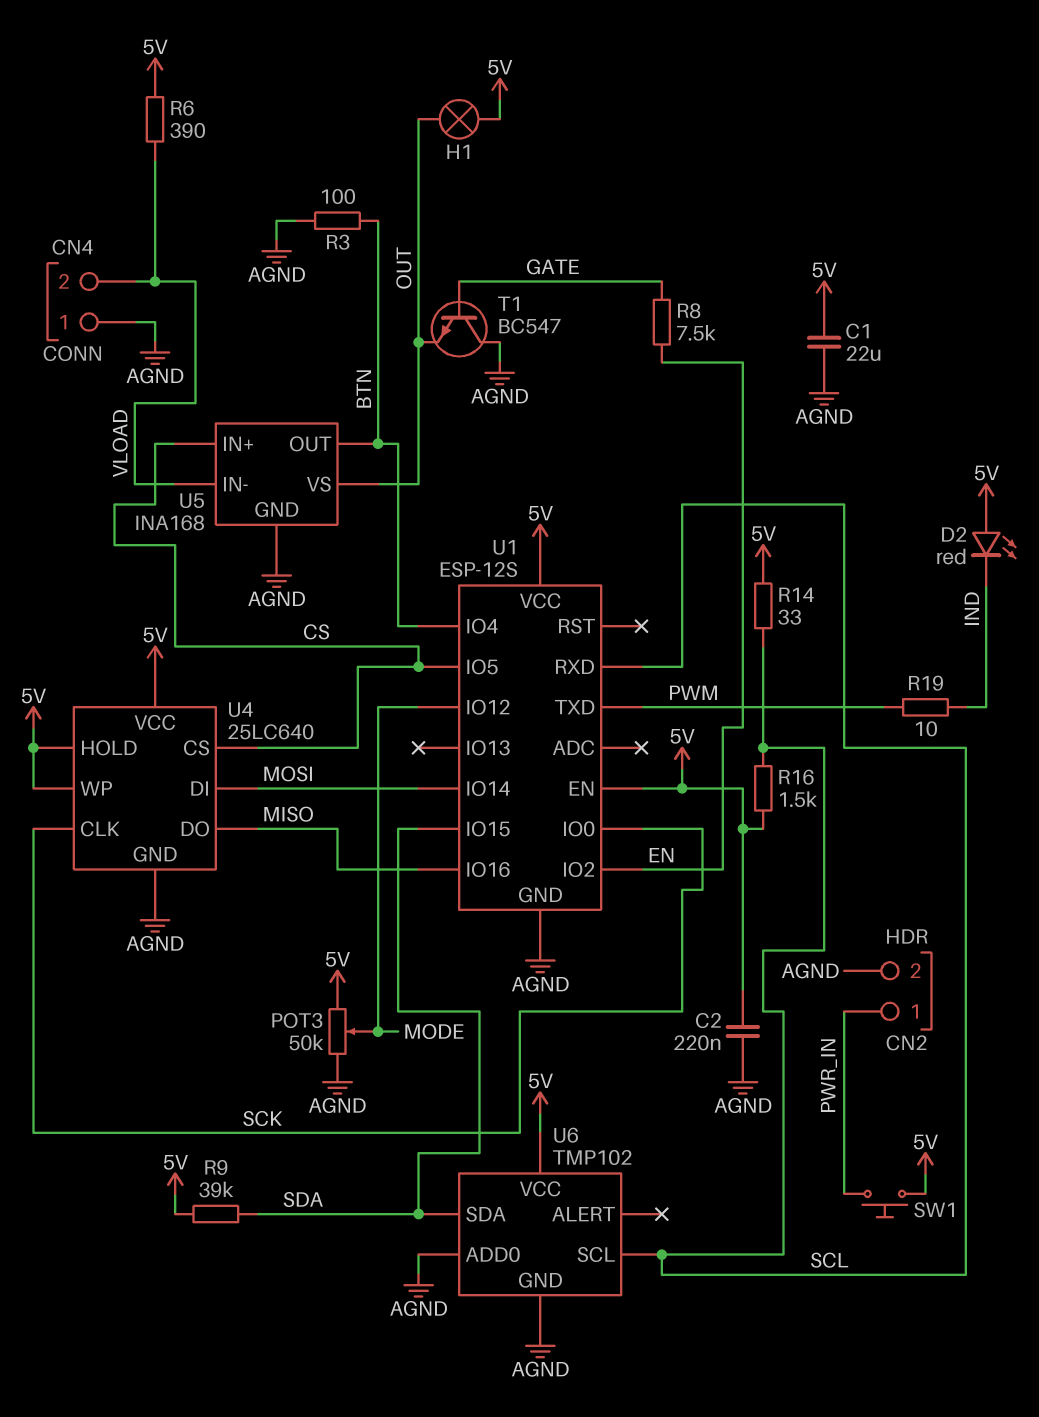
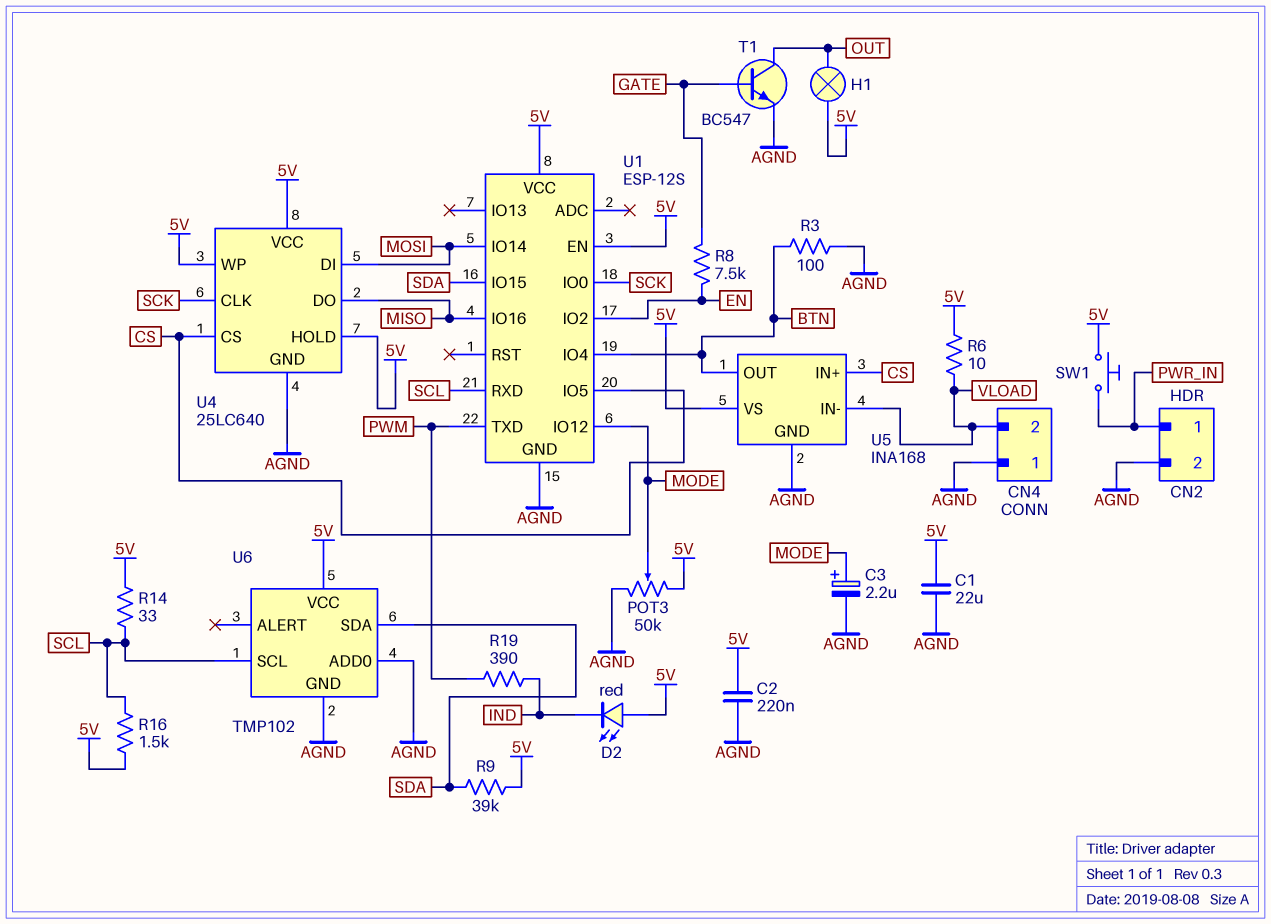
C3: none -> 2.2uF (plus MODE, minus AGND)
R6: 390 (5V, VLOAD) -> 10 (5V, VLOAD)
R19: 10 (IND, PWM) -> 390 (IND, PWM)
T1: NPN BC547 (B GATE, C AGND, E OUT) -> NPN BC547 (B GATE, C OUT, E AGND)
U5 pin VS: OUT -> 5V

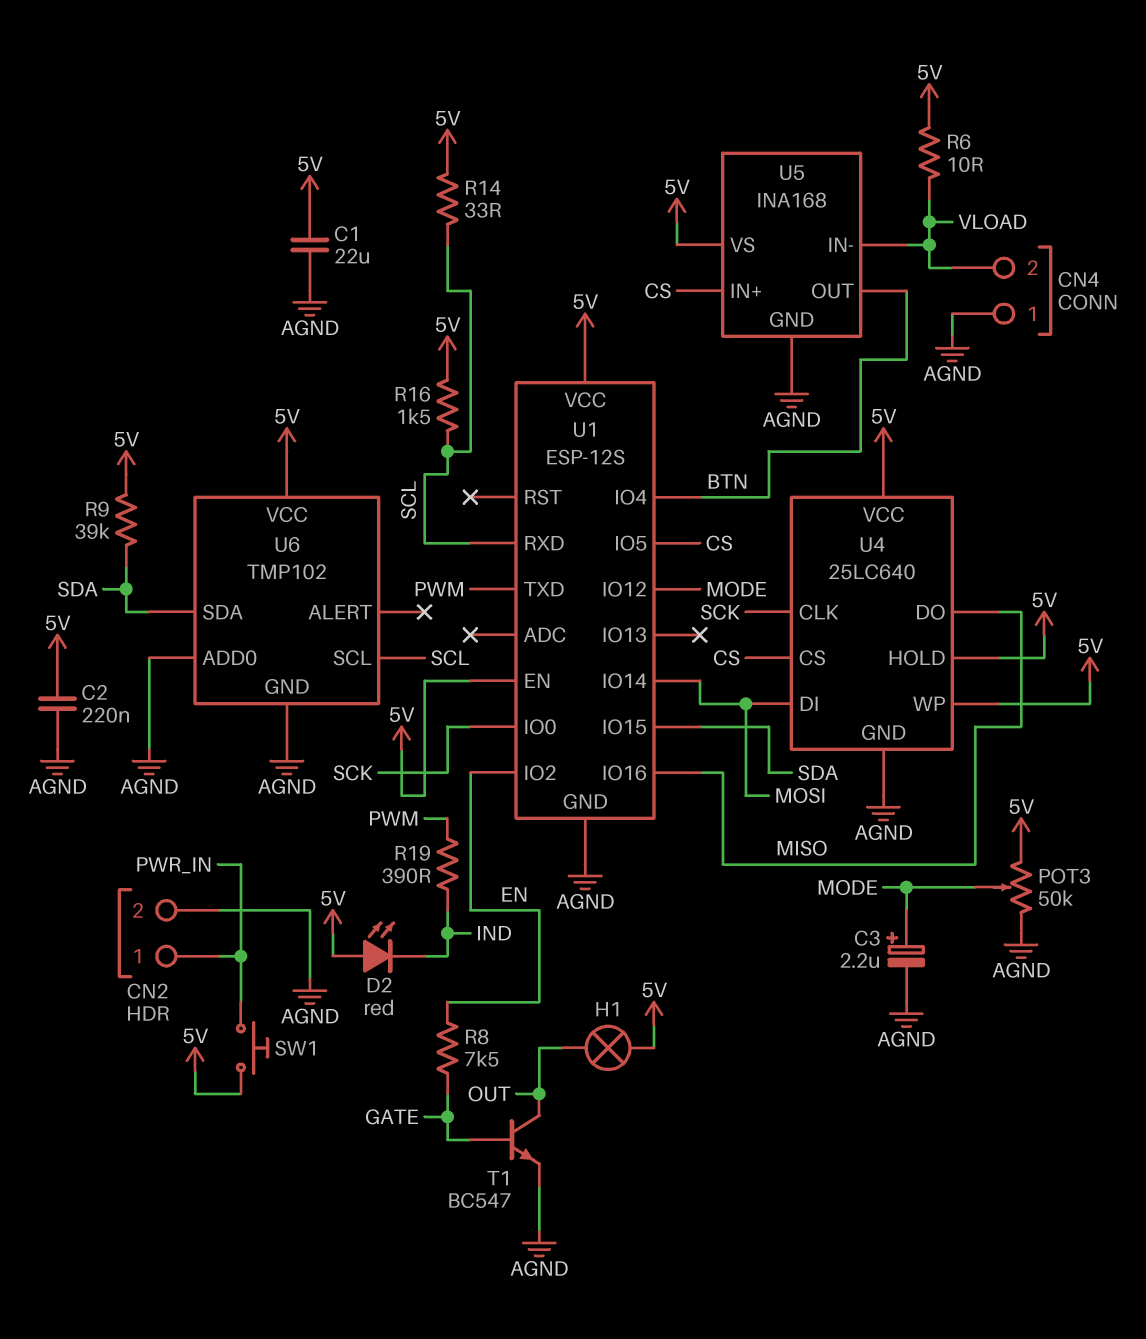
R3: 100 (AGND, BTN) -> none

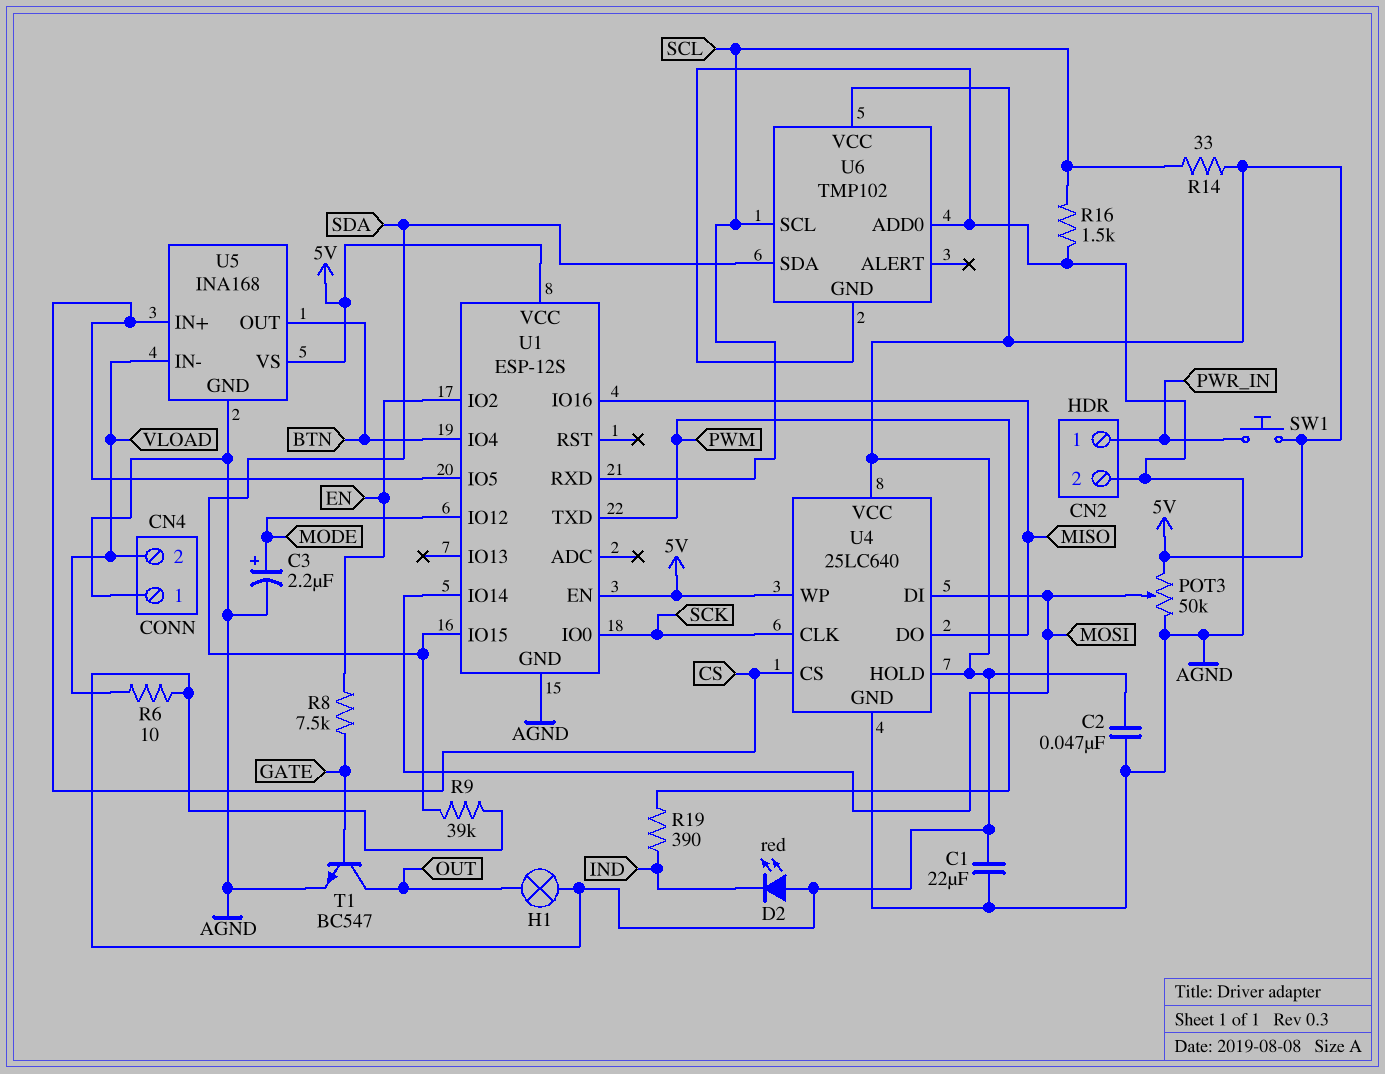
C2: 220nF (5V, AGND) -> 47nF (5V, AGND)
POT3: 50k (5V, AGND, wiper MODE) -> 50k (5V, AGND, wiper MOSI)
R16: 1.5k (5V, SCL) -> 1.5k (AGND, SCL)

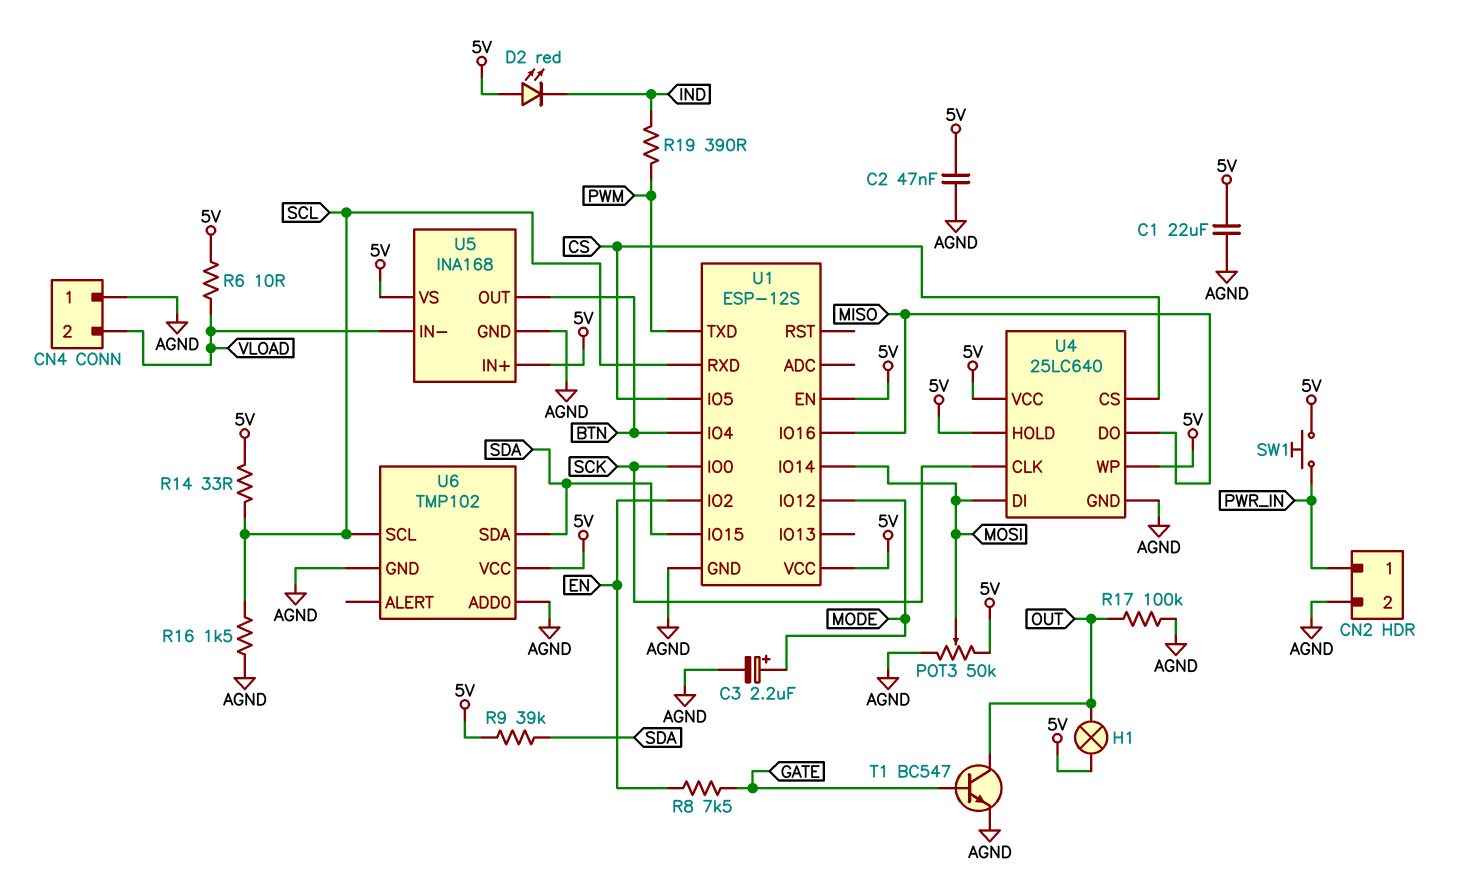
R17: none -> 100k (AGND, OUT)
U5 pin IN+: CS -> 5V

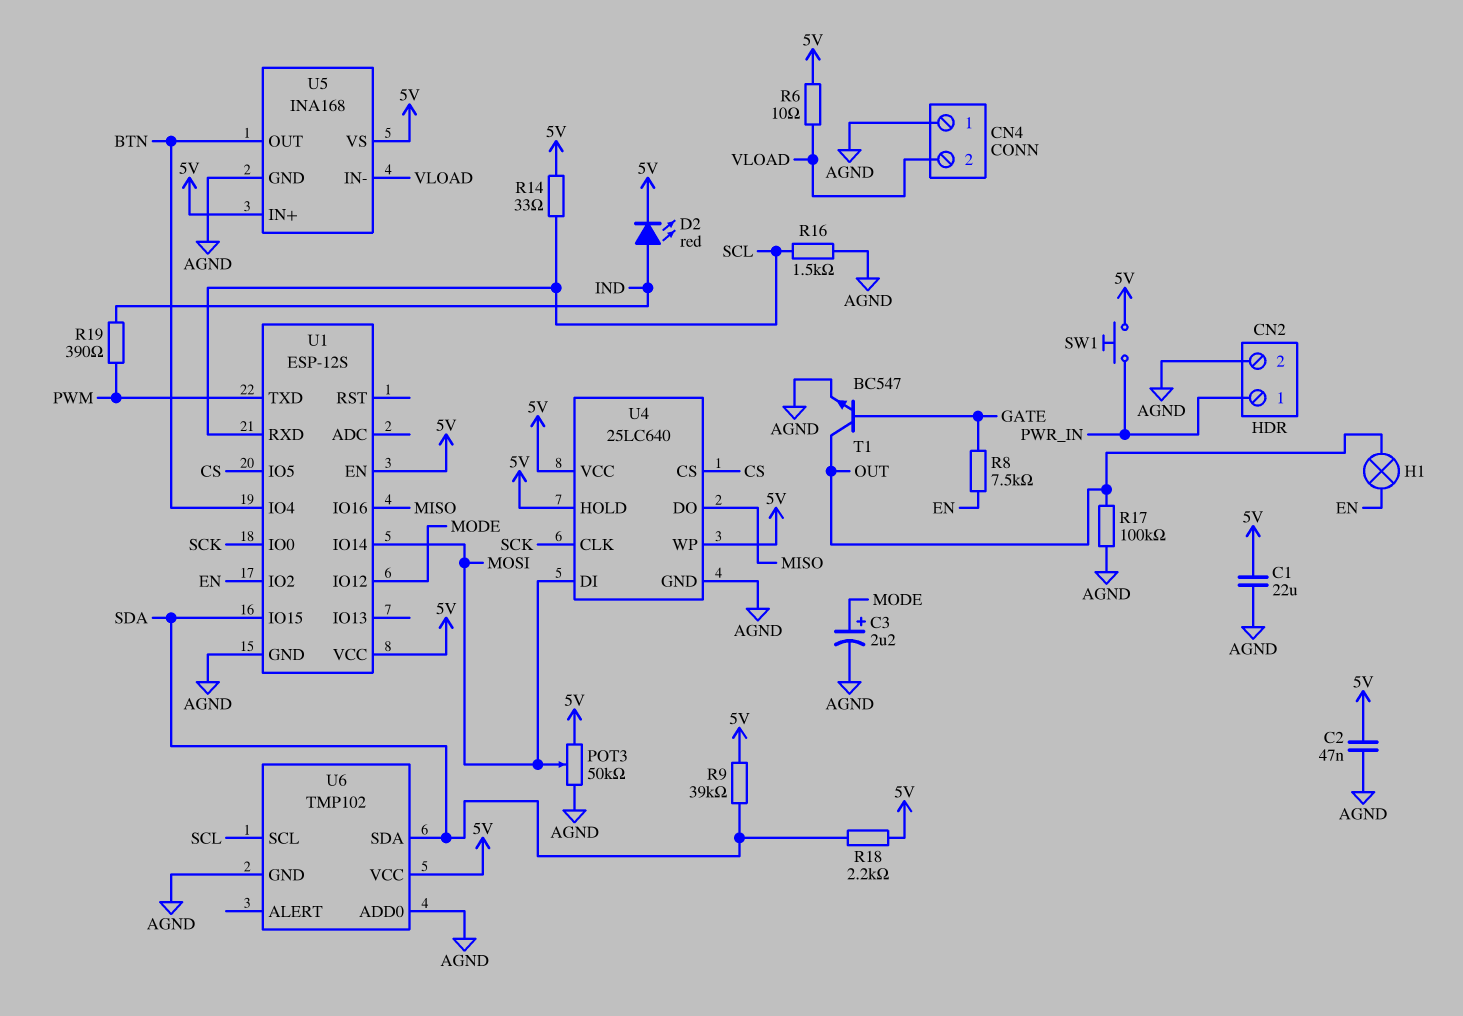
D2: LED red (A 5V, K IND) -> LED red (A IND, K 5V)
H1: lamp (5V, OUT) -> lamp (EN, OUT)
R18: none -> 2.2k (5V, SDA)

